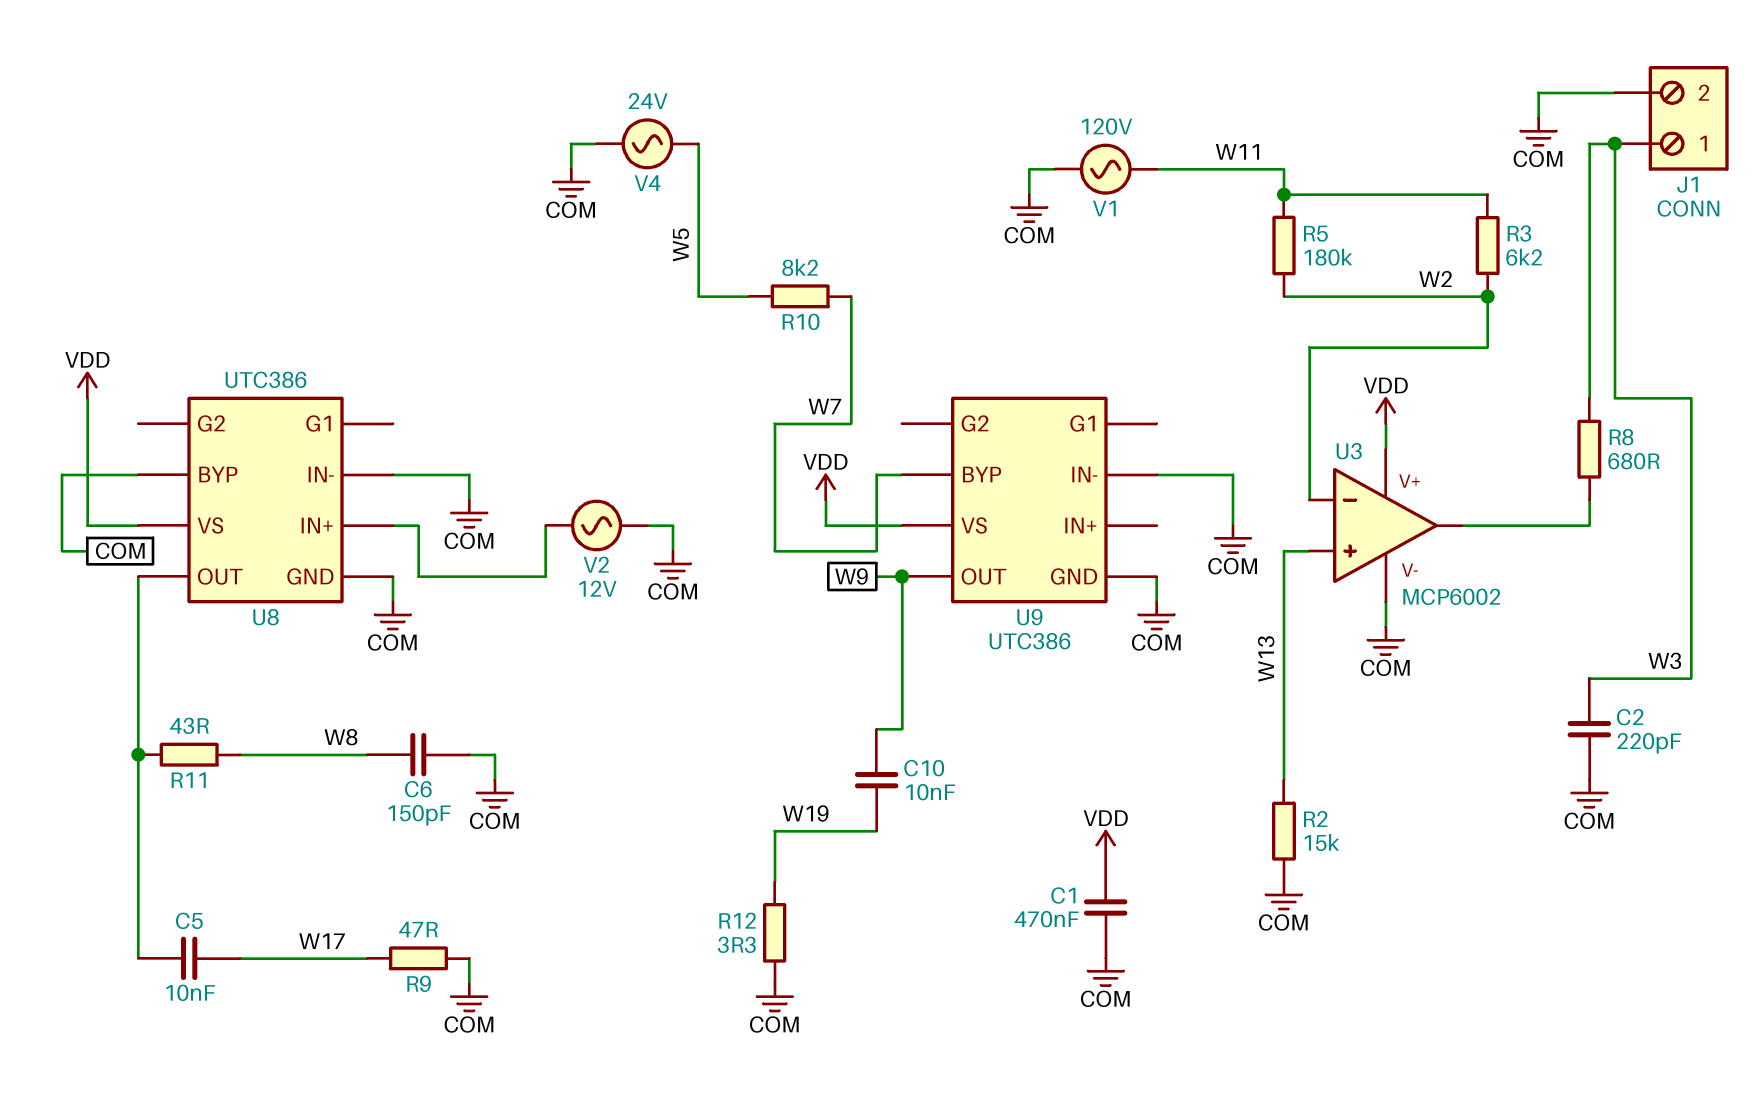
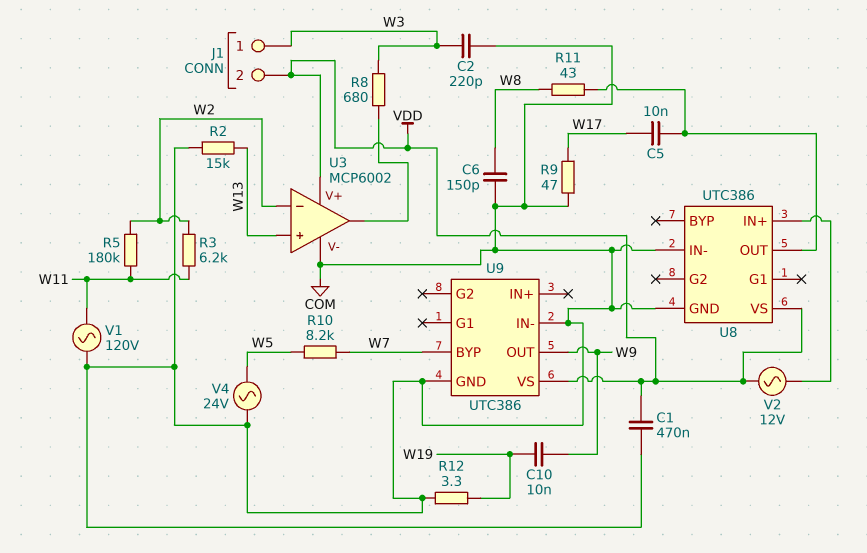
J1 pin 2: COM -> VDD
U8 pin BYP: COM -> none
V2: AC 12V (COM, U8/IN+) -> AC 12V (U8/IN+, VDD)

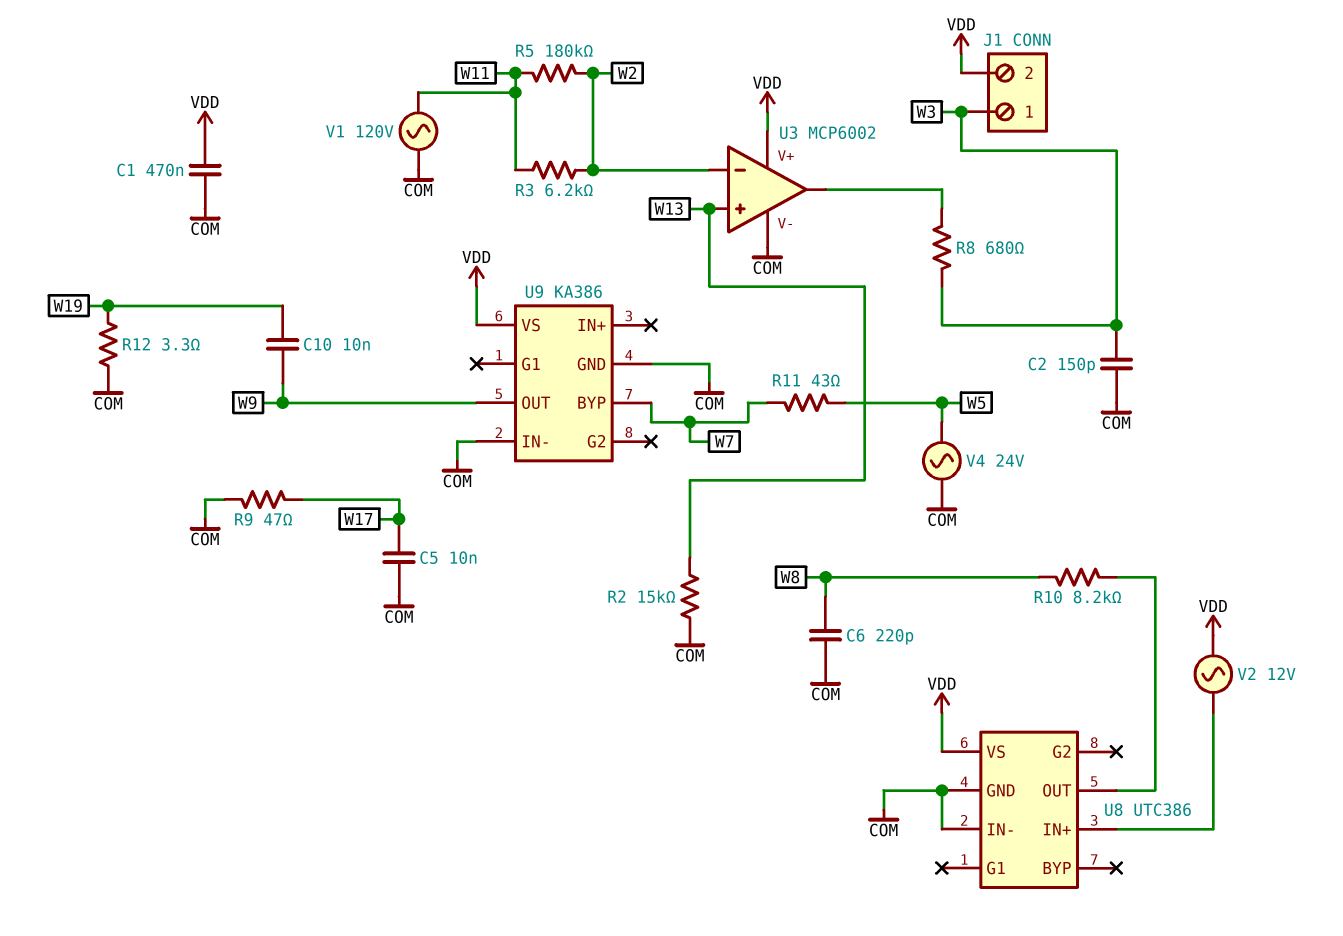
C2: 220pF (COM, W3) -> 150pF (COM, W3)
C5: 10nF (U8/OUT, W17) -> 10nF (COM, W17)
C6: 150pF (COM, W8) -> 220pF (COM, W8)
R10: 8.2k (W5, W7) -> 8.2k (U8/OUT, W8)
R11: 43 (U8/OUT, W8) -> 43 (W5, W7)
U9: UTC386 -> KA386

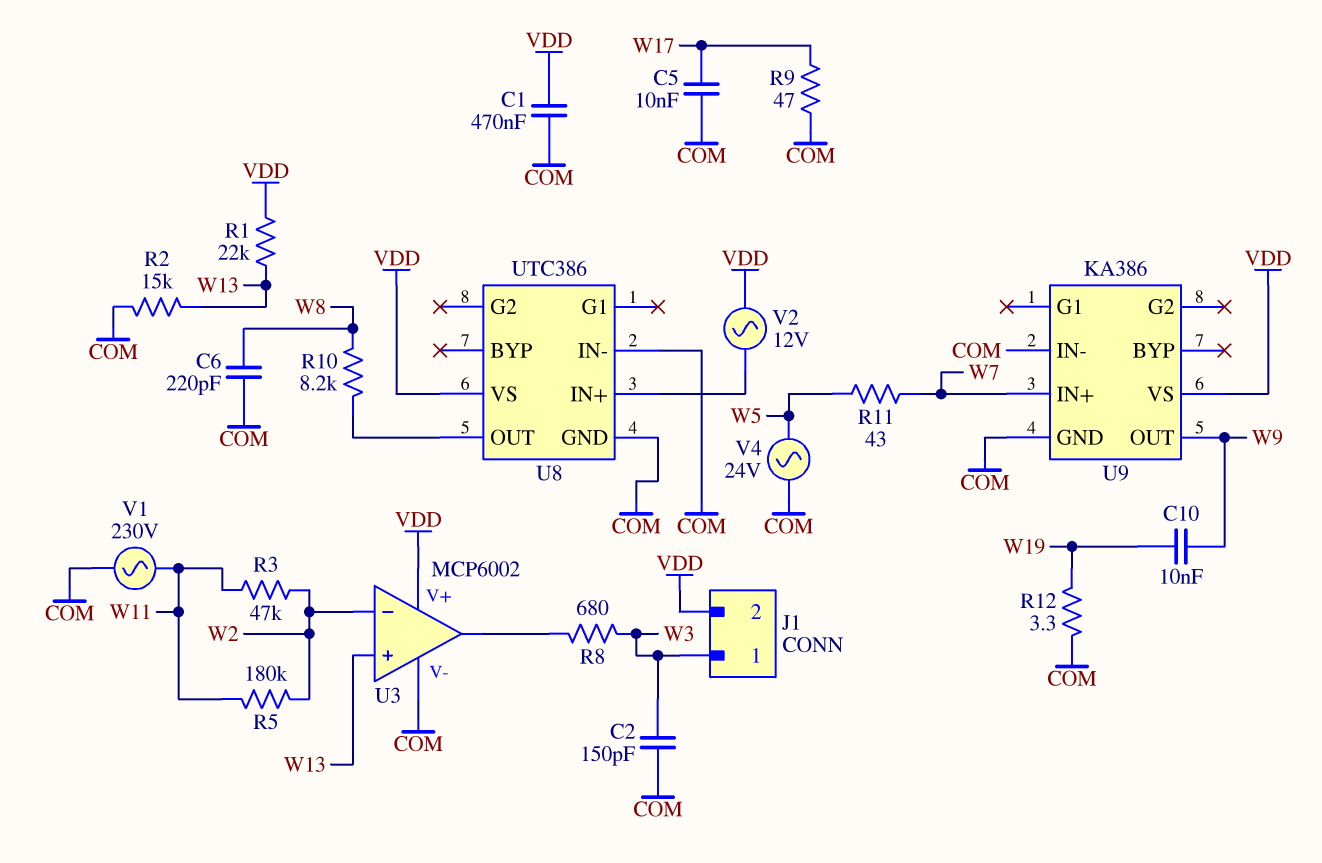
R1: none -> 22k (VDD, W13)
R3: 6.2k (W2, W11) -> 47k (W2, W11)
U9 pin BYP: W7 -> none
U9 pin IN+: none -> W7
V1: AC 120V (COM, W11) -> AC 230V (COM, W11)

